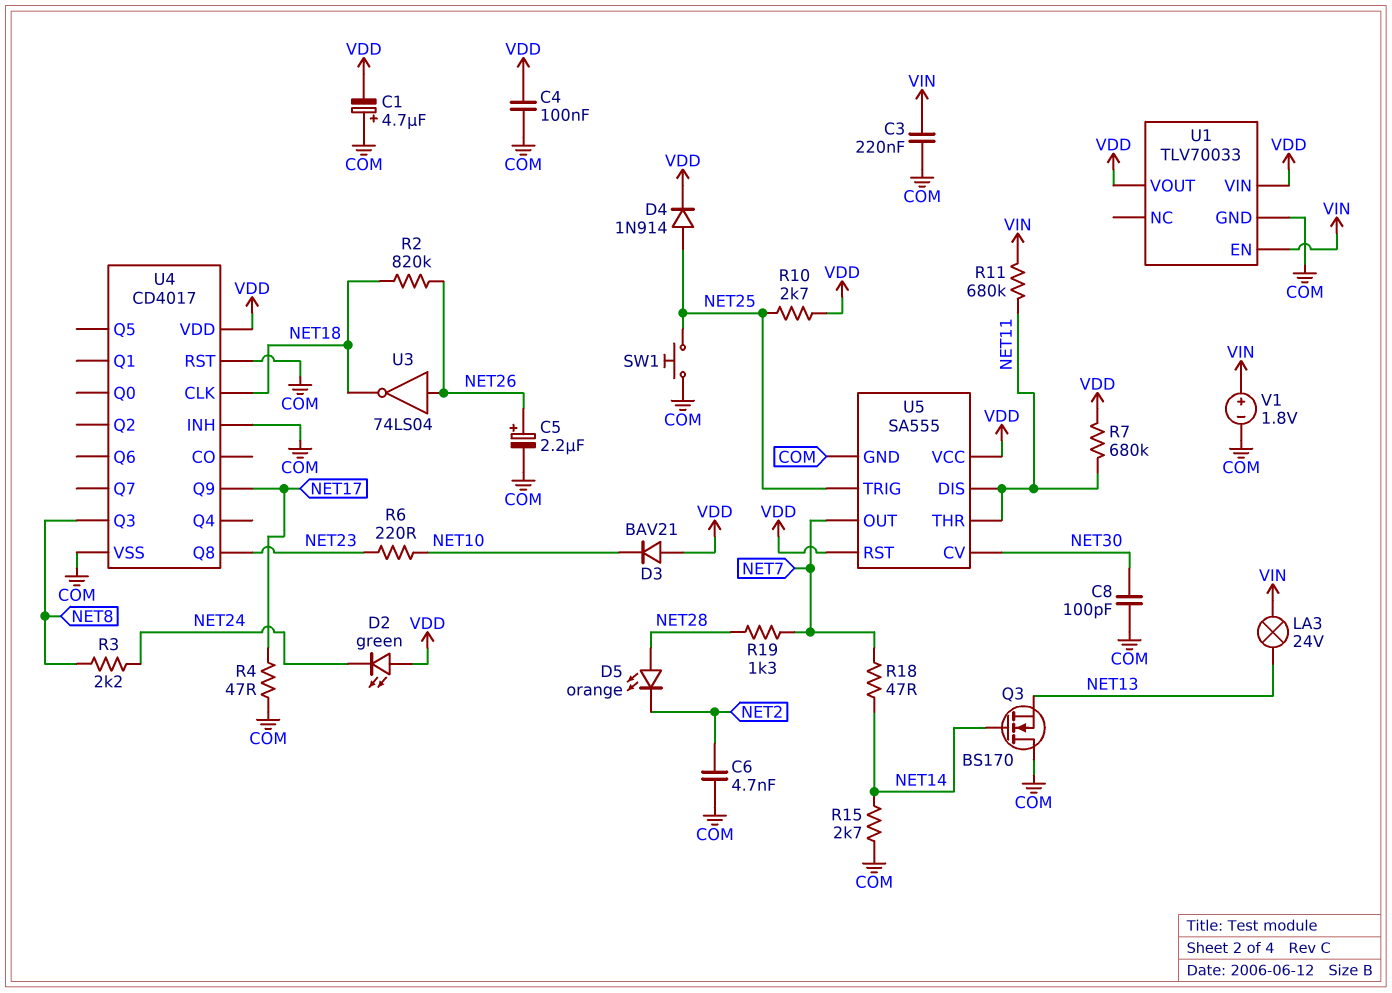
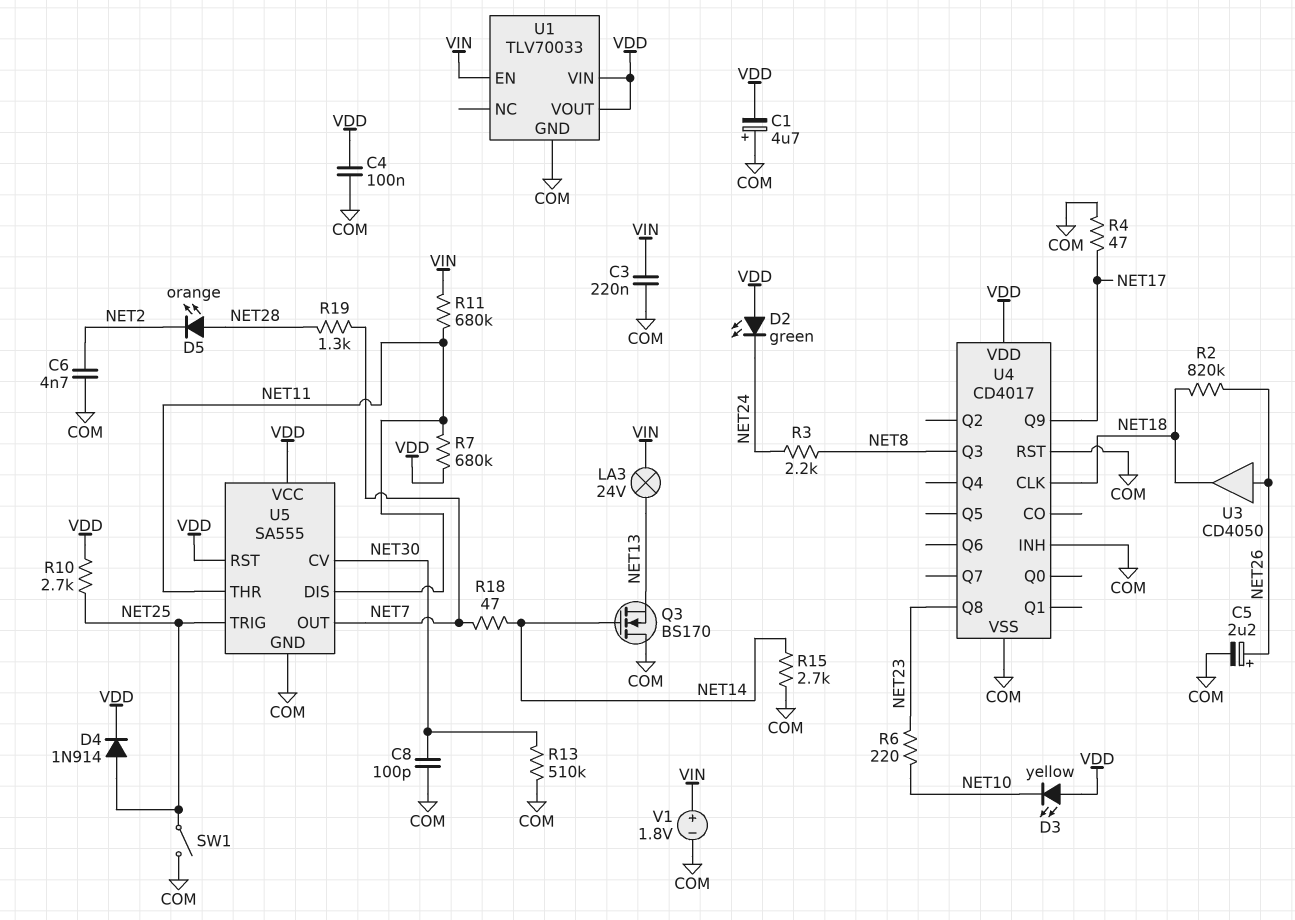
D3: diode BAV21 (A VDD, K NET10) -> LED yellow (A VDD, K NET10)
R13: none -> 510k (COM, NET30)
SW1: button (COM, NET25) -> switch (COM, NET25)
U3: NOT 74LS04 (in NET26, out NET18) -> buffer CD4050 (in NET26, out NET18)

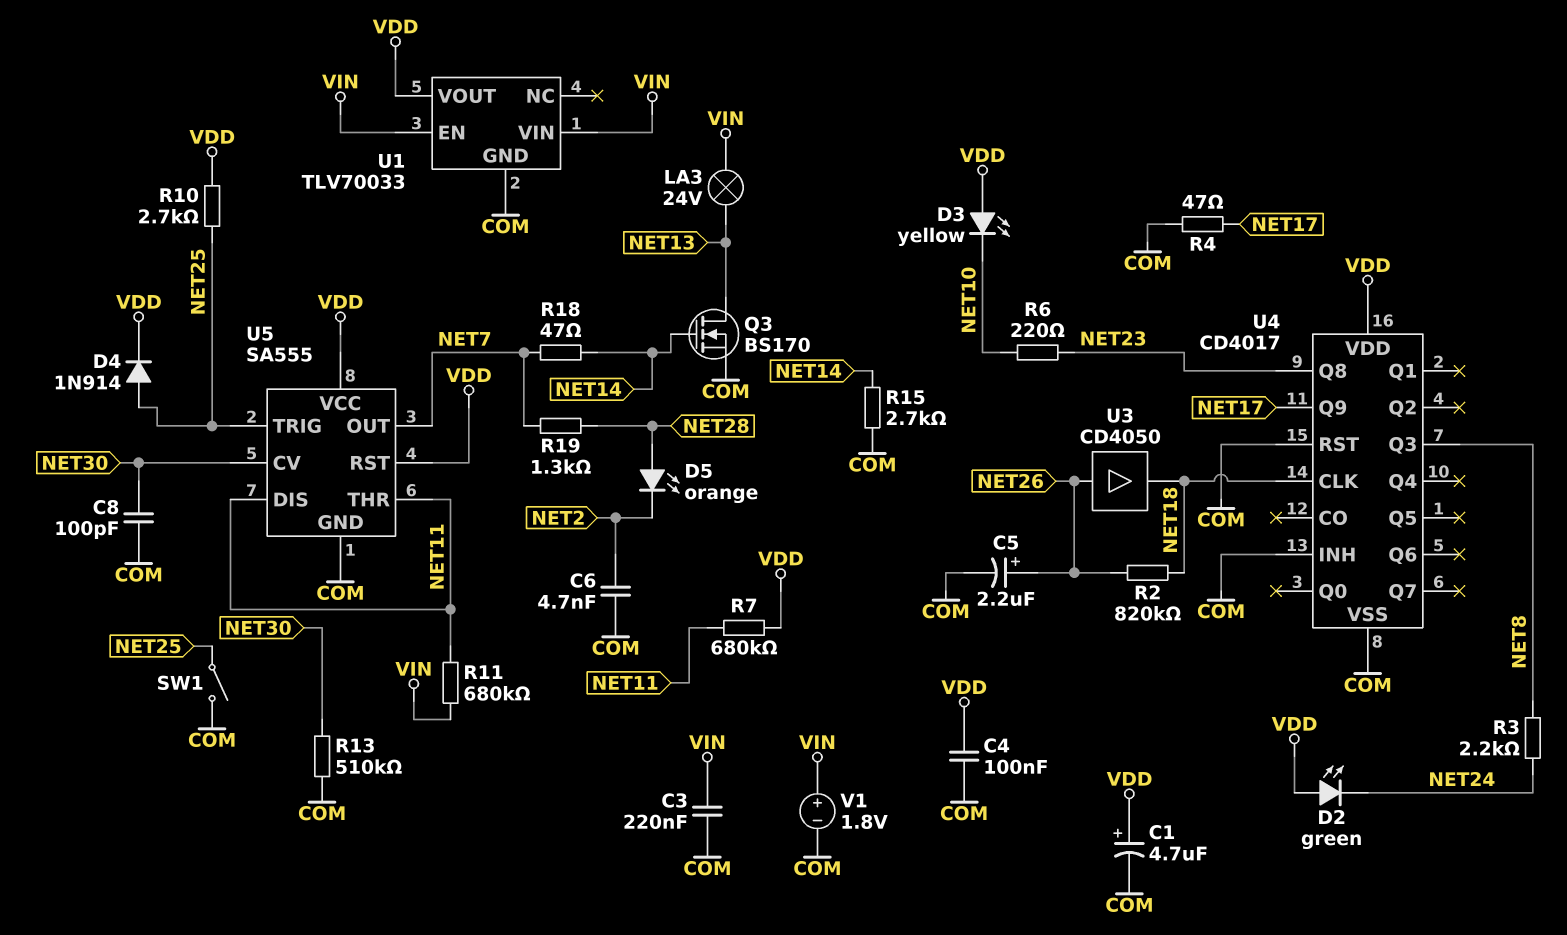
C1: 4.7uF (plus COM, minus VDD) -> 4.7uF (plus VDD, minus COM)
Q3: NMOS BS170 (G NET14, D COM, S NET13) -> NMOS BS170 (G NET14, D NET13, S COM)
U1 pin VIN: VDD -> VIN

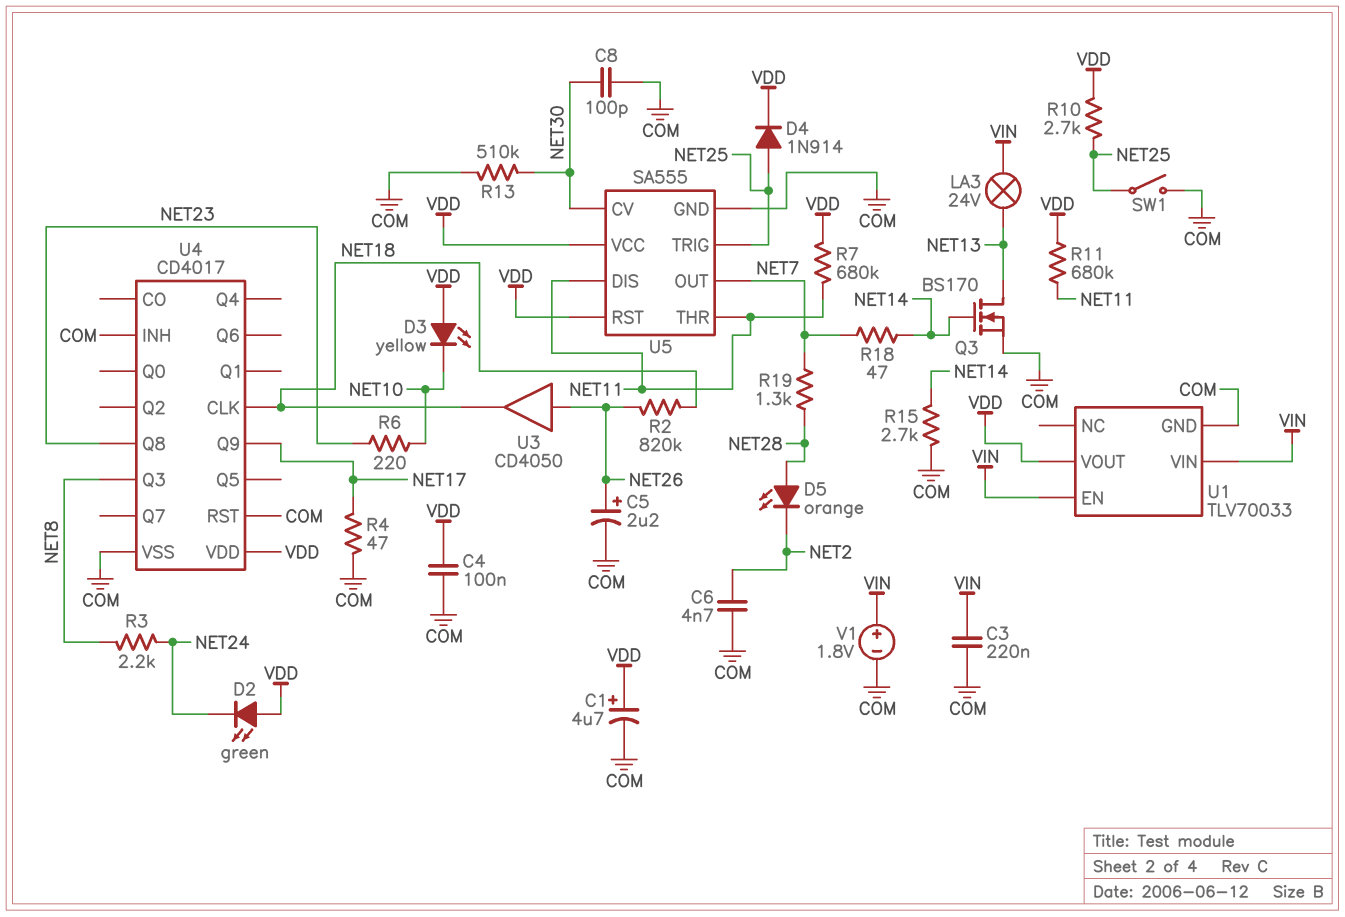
R11: 680k (NET11, VIN) -> 680k (NET11, VDD)

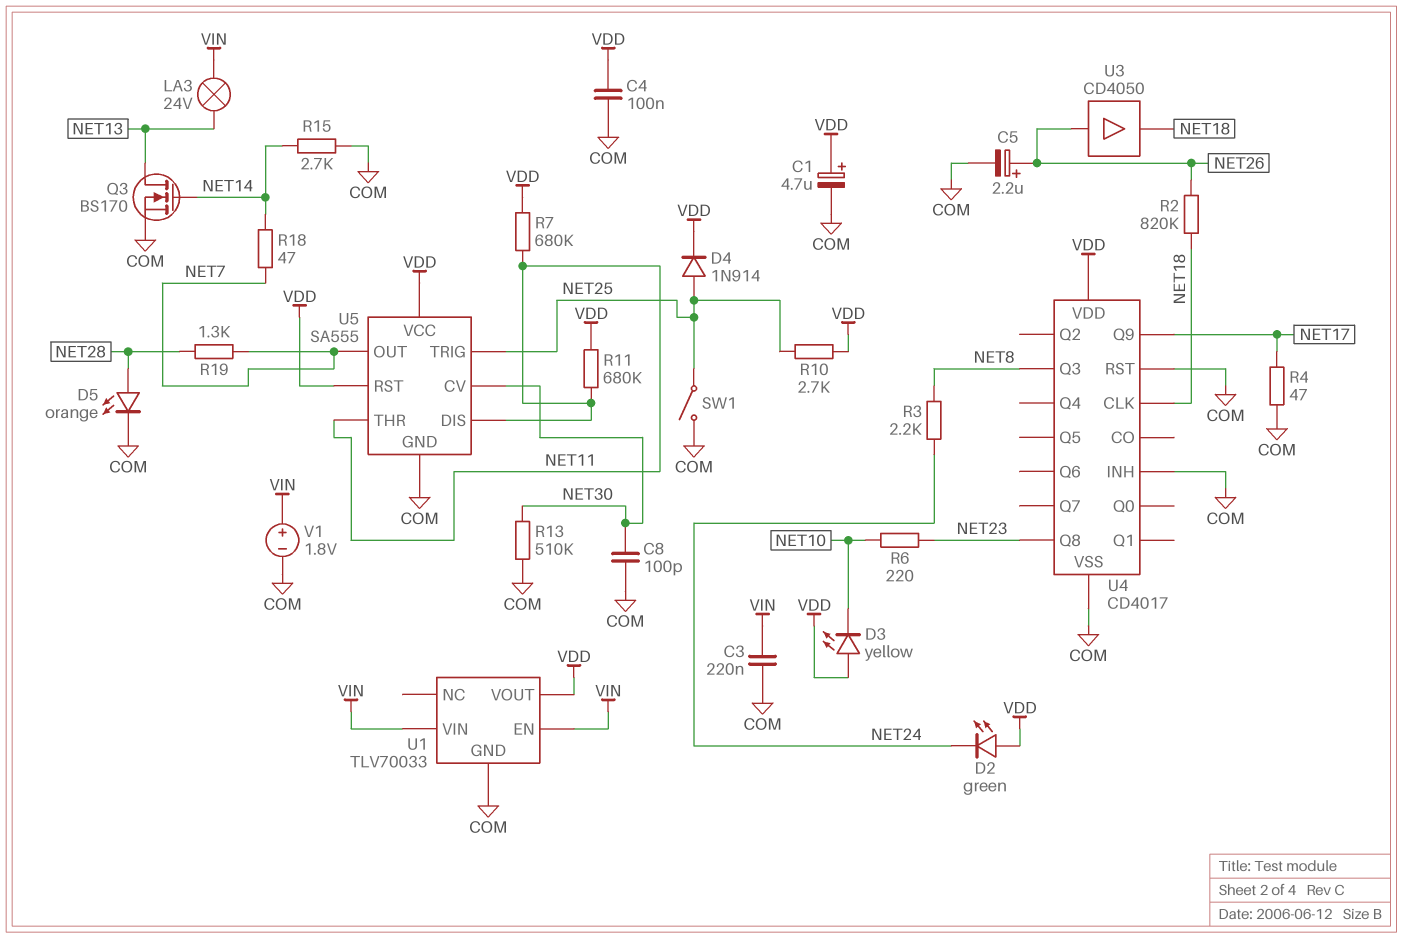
C6: 4.7nF (COM, NET2) -> none
D5: LED orange (A NET28, K NET2) -> LED orange (A NET28, K COM)

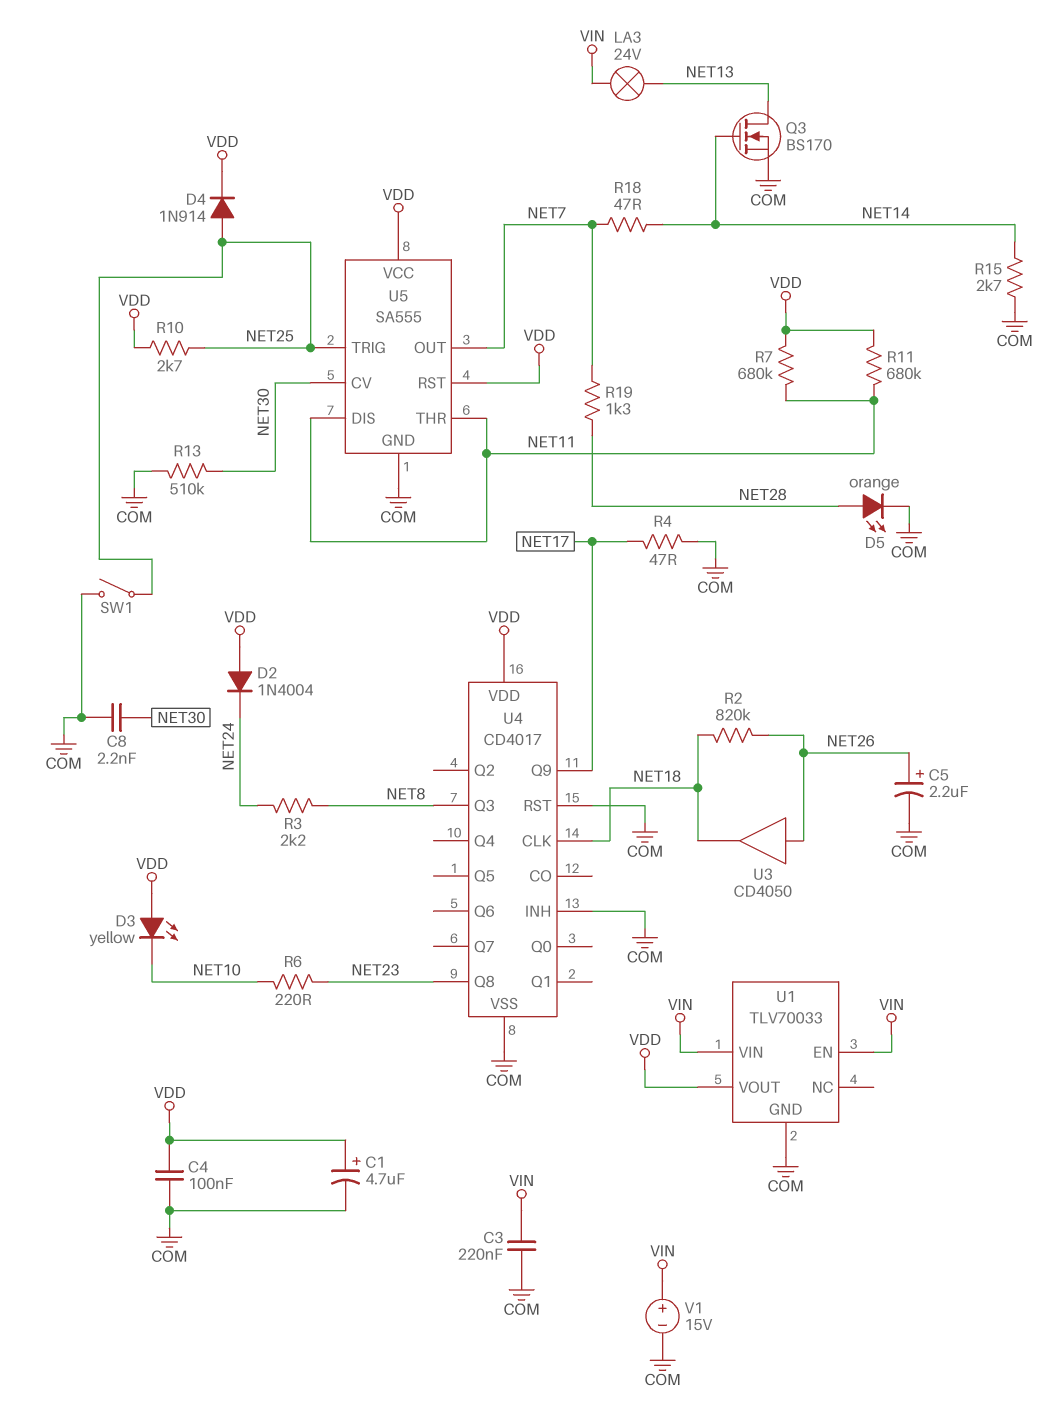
C8: 100pF (COM, NET30) -> 2.2nF (COM, NET30)
D2: LED green (A VDD, K NET24) -> diode 1N4004 (A VDD, K NET24)
V1: 1.8V (plus VIN, minus COM) -> 15V (plus VIN, minus COM)

